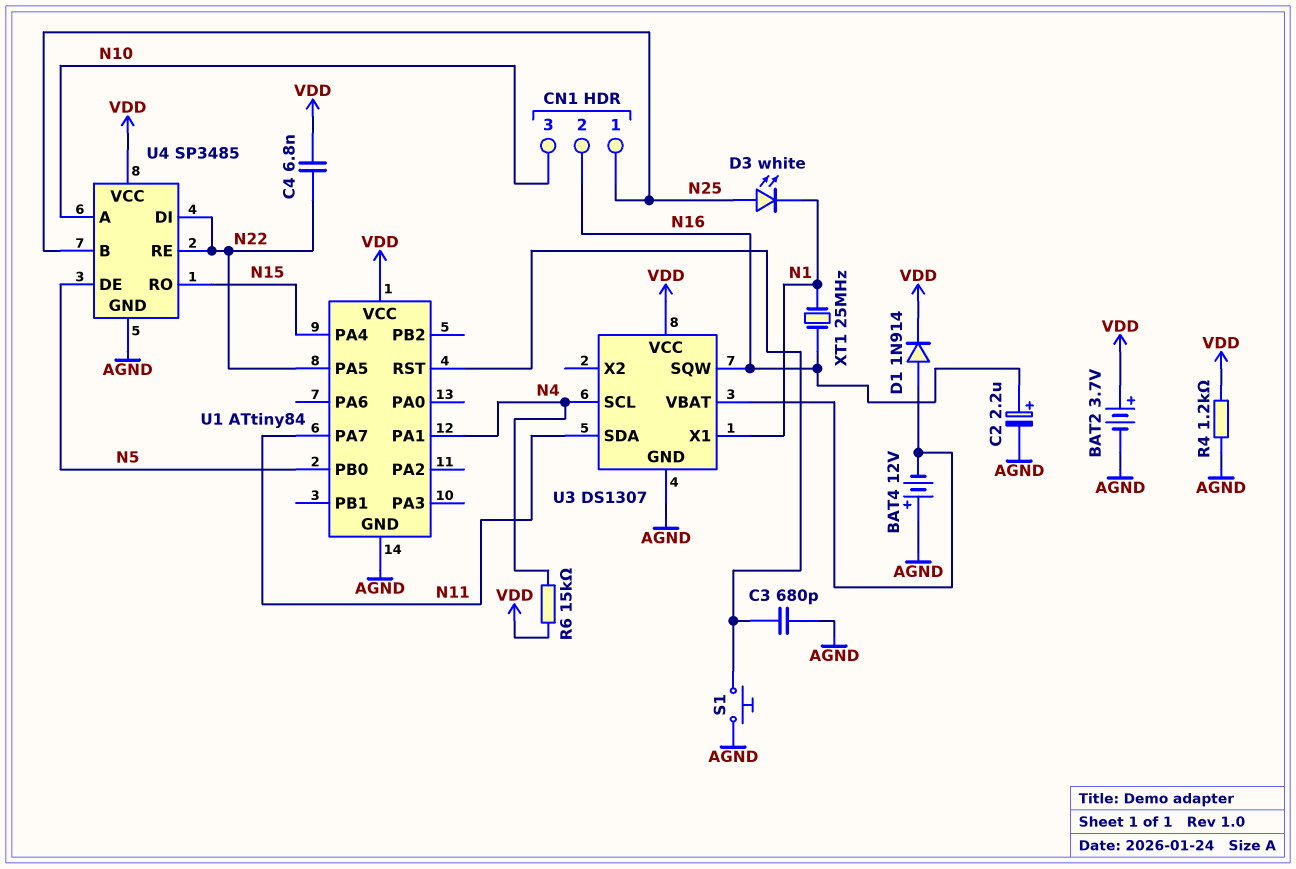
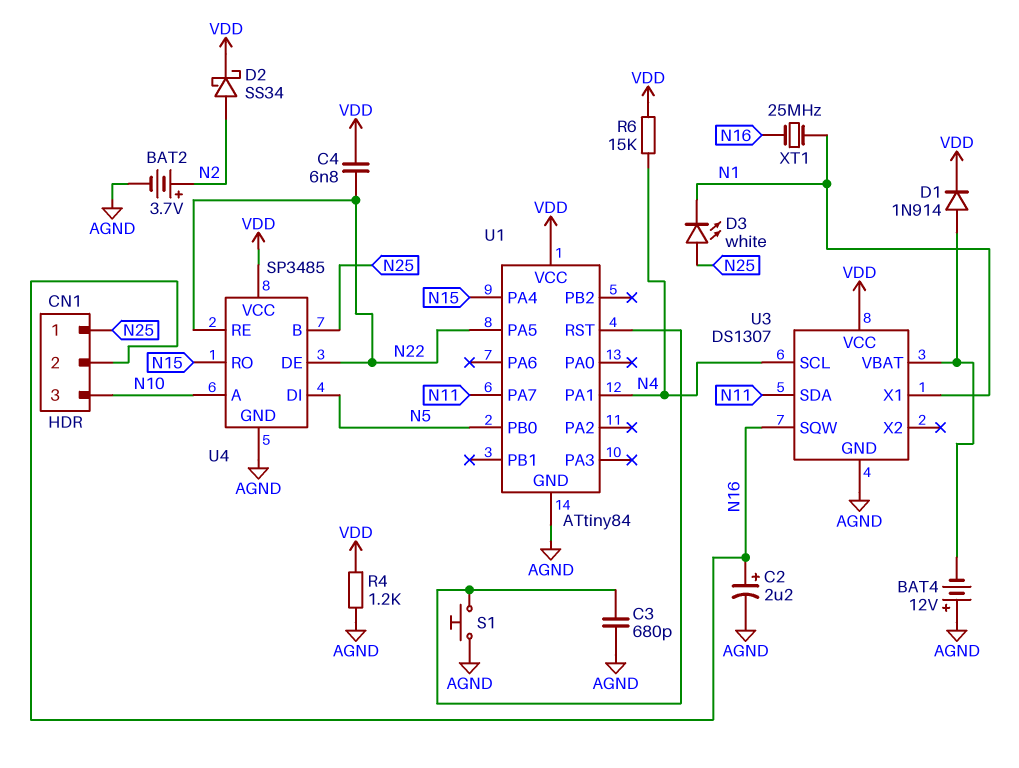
BAT2: 3.7V (plus VDD, minus AGND) -> 3.7V (plus N2, minus AGND)
D2: none -> schottky SS34 (A N2, K VDD)
U4 pin DE: N5 -> N22
U4 pin DI: N22 -> N5

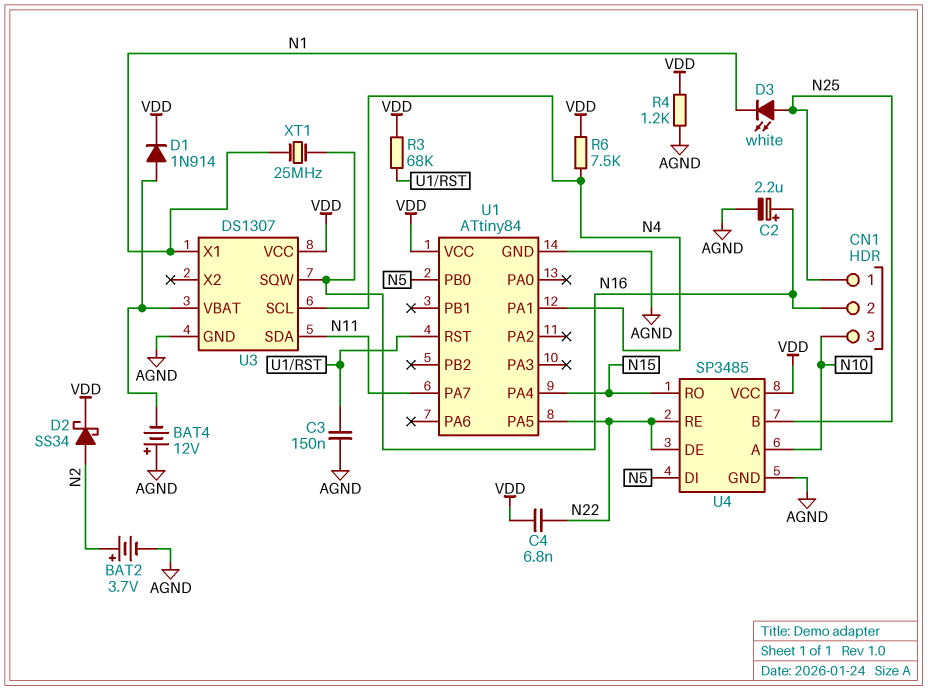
C3: 680pF (AGND, U1/RST) -> 150nF (AGND, U1/RST)
R3: none -> 68k (U1/RST, VDD)
R6: 15k (N4, VDD) -> 7.5k (N4, VDD)
S1: button (AGND, U1/RST) -> none

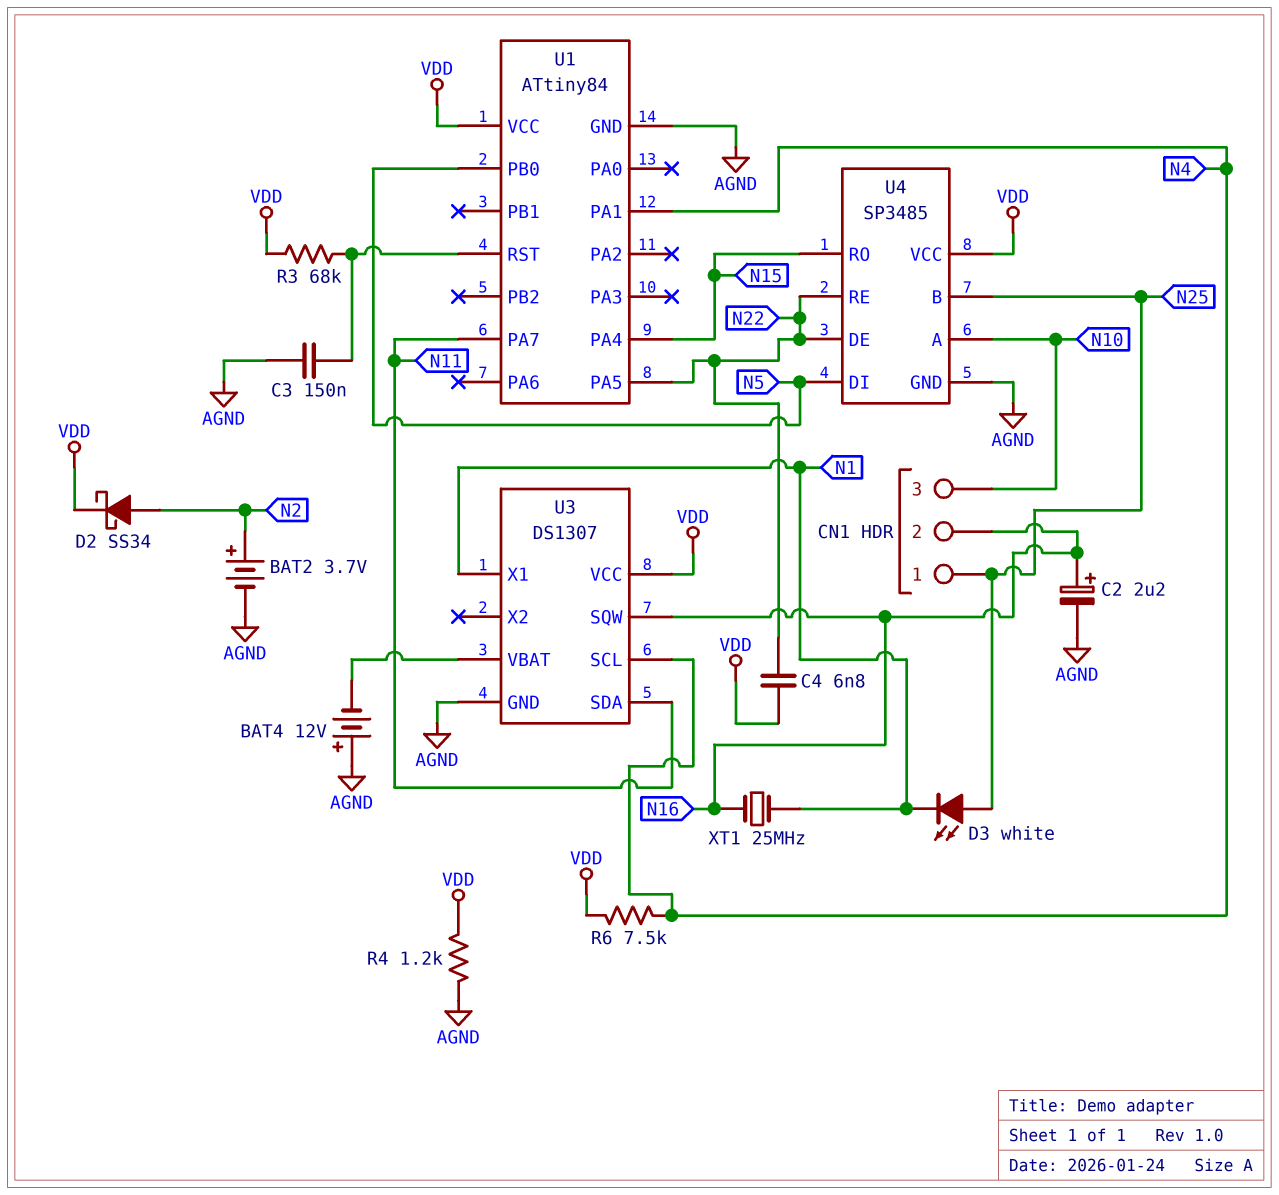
D1: diode 1N914 (A U3/VBAT, K VDD) -> none

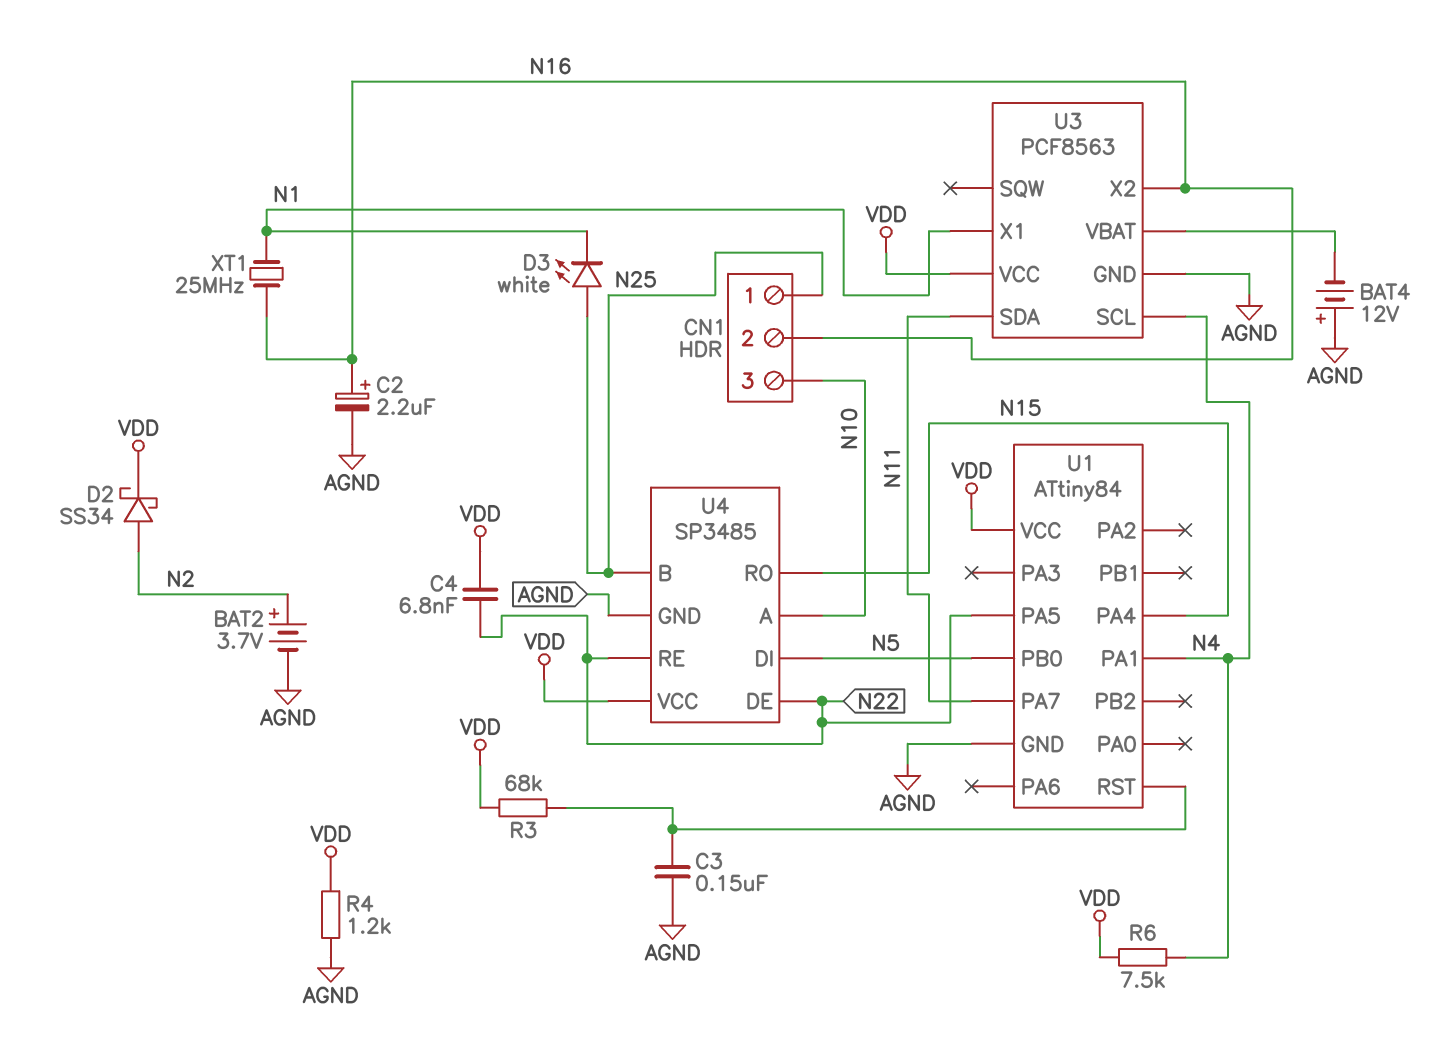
U3: DS1307 -> PCF8563
U3 pin SQW: N16 -> none
U3 pin X2: none -> N16

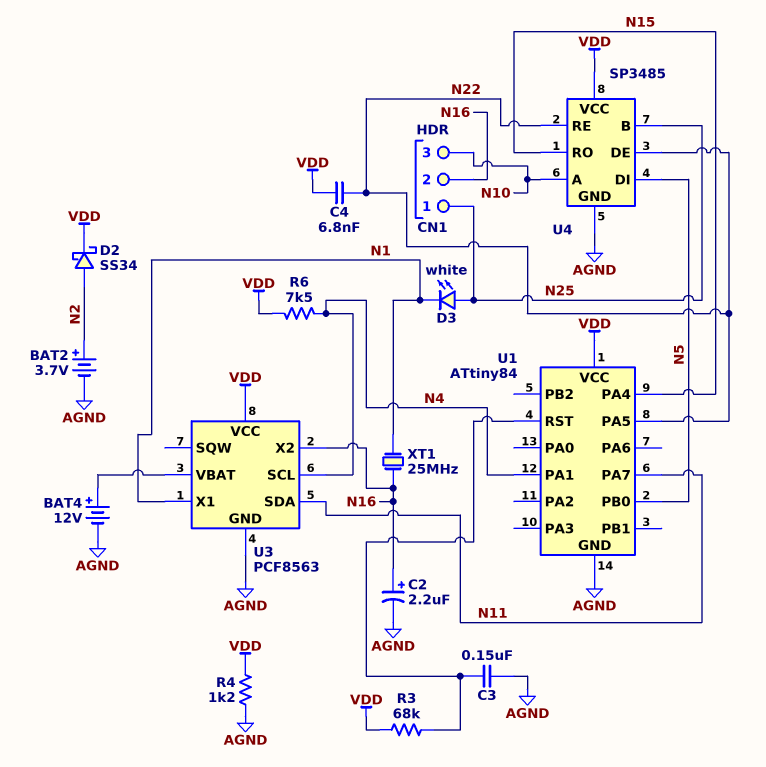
BAT4: 12V (plus AGND, minus U3/VBAT) -> 12V (plus U3/VBAT, minus AGND)

